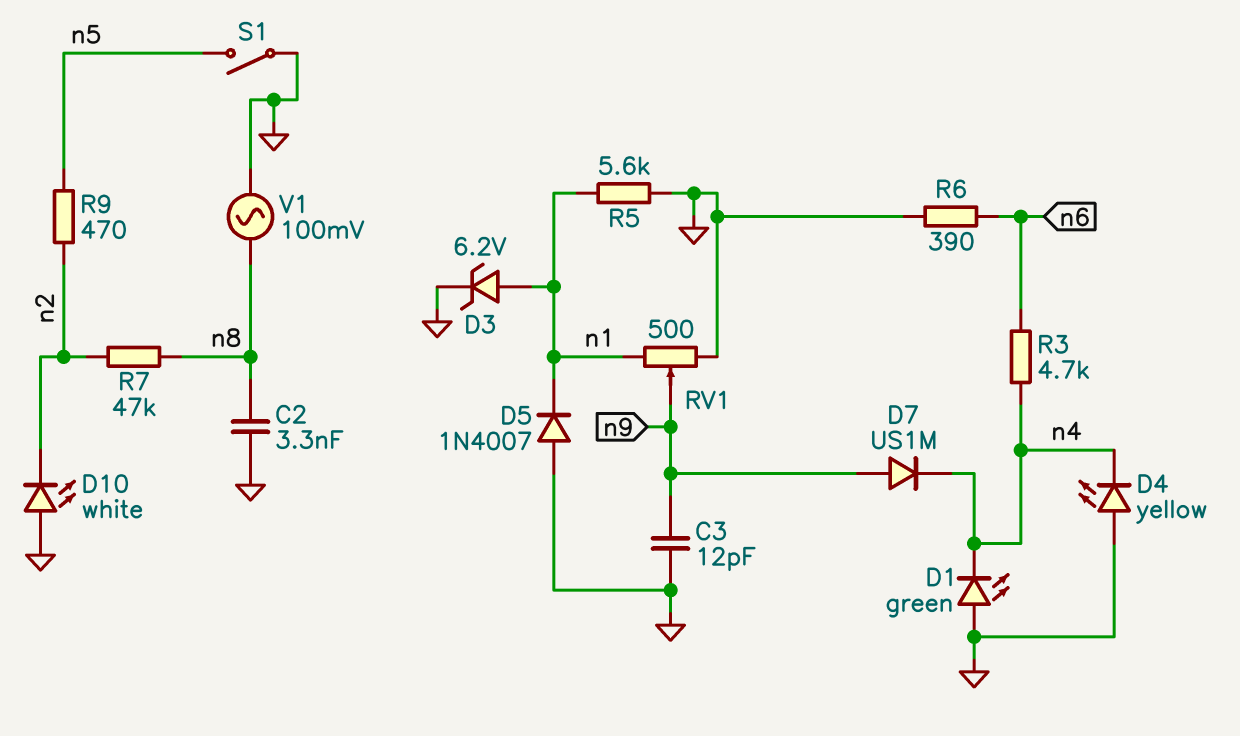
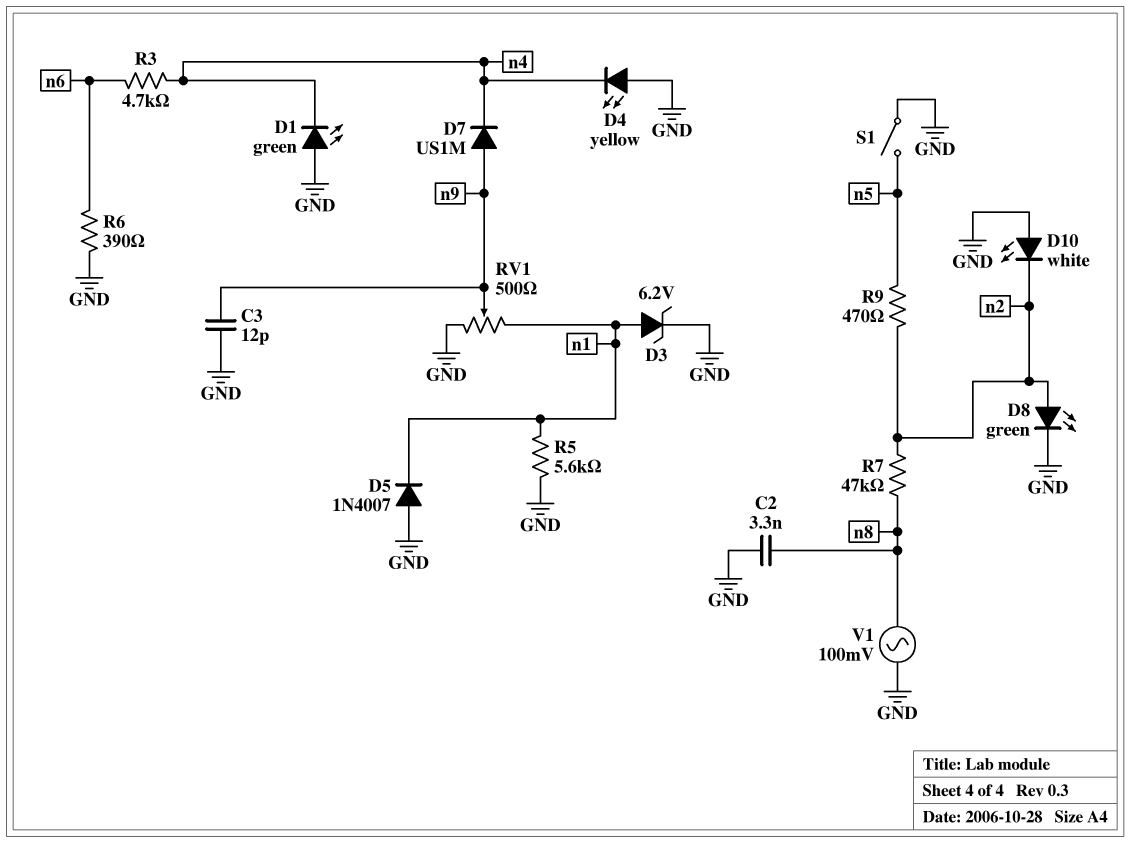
D8: none -> LED green (A n2, K GND)

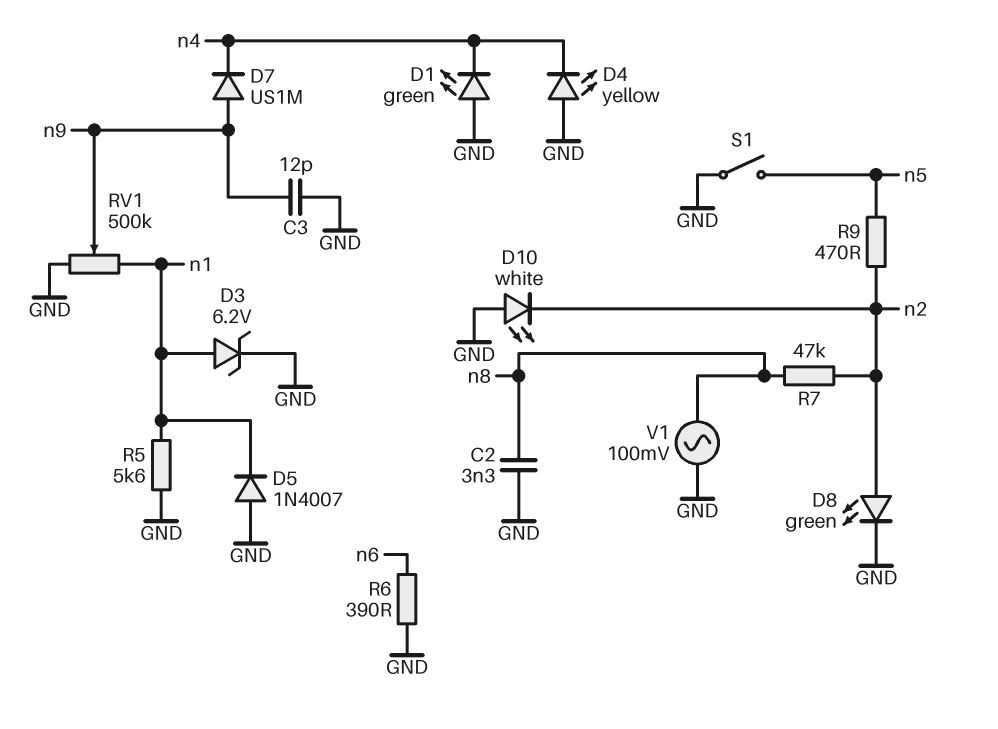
R3: 4.7k (n4, n6) -> none
RV1: 500 (GND, n1, wiper n9) -> 500k (GND, n1, wiper n9)

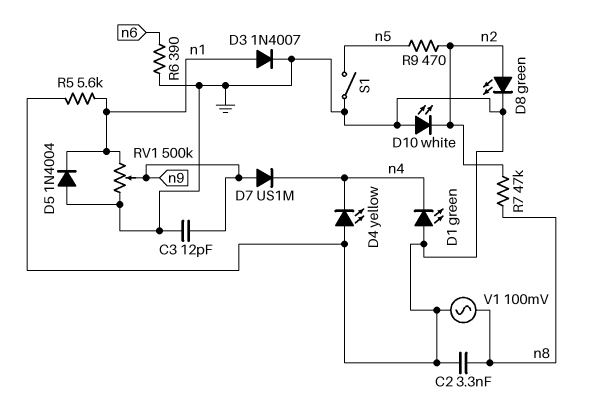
D3: zener 6.2V (A n1, K GND) -> diode 1N4007 (A n1, K GND)
D5: diode 1N4007 (A GND, K n1) -> diode 1N4004 (A GND, K n1)

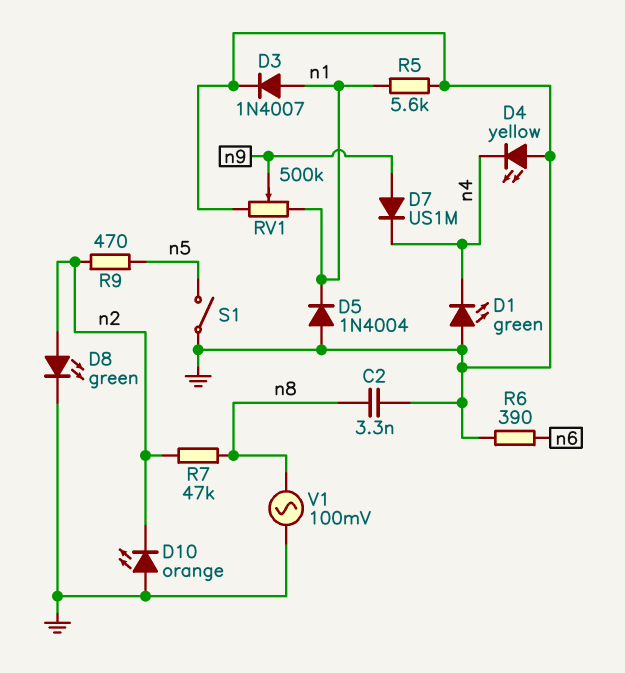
C3: 12pF (GND, n9) -> none
D10: LED white (A GND, K n2) -> LED orange (A GND, K n2)

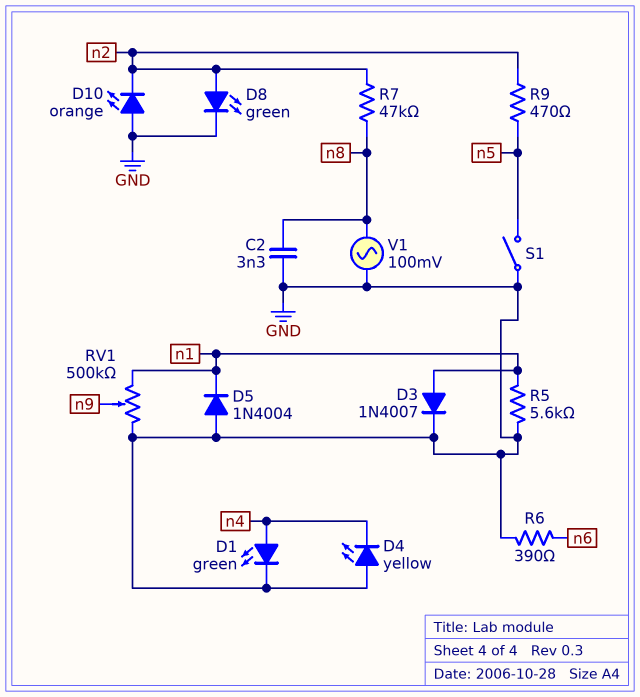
D1: LED green (A GND, K n4) -> LED green (A n4, K GND)
D7: diode US1M (A n9, K n4) -> none

